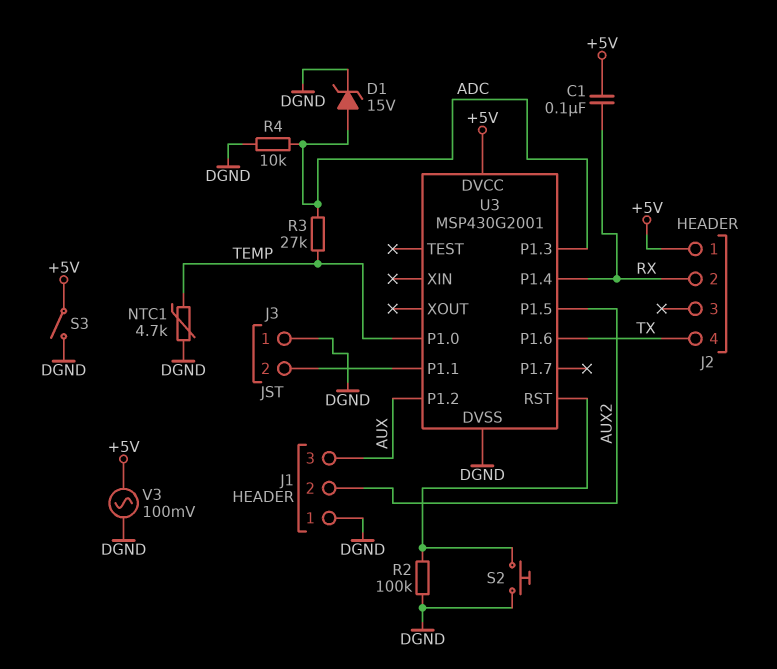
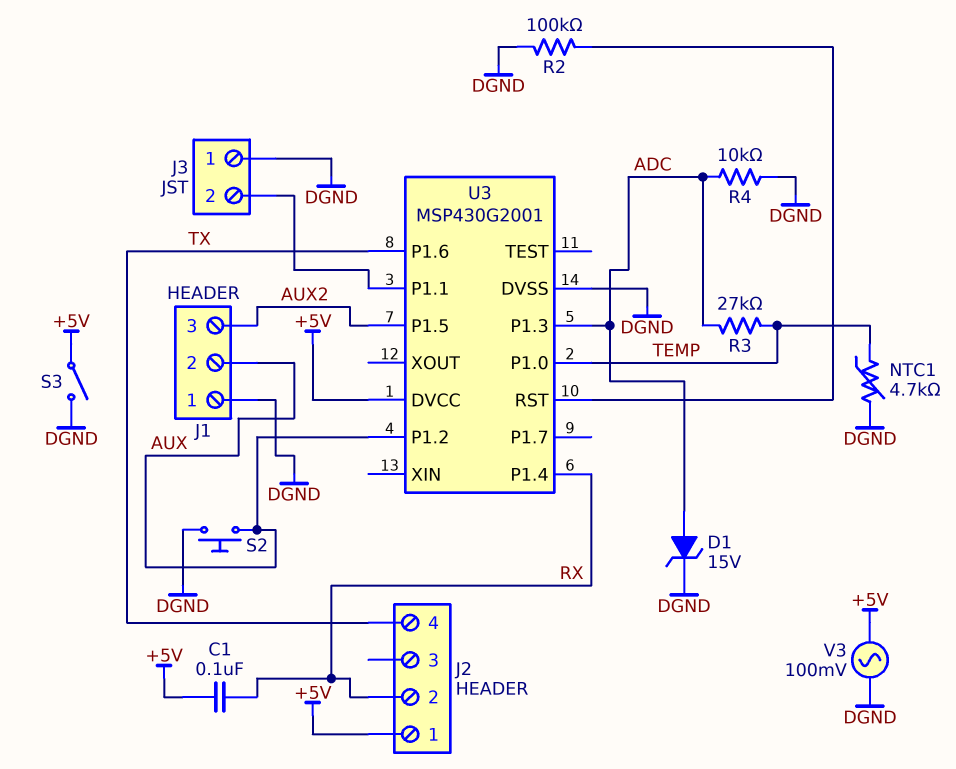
J1 pin 2: AUX2 -> AUX
J1 pin 3: AUX -> AUX2
S2: button (DGND, U3/RST) -> button (AUX, DGND)

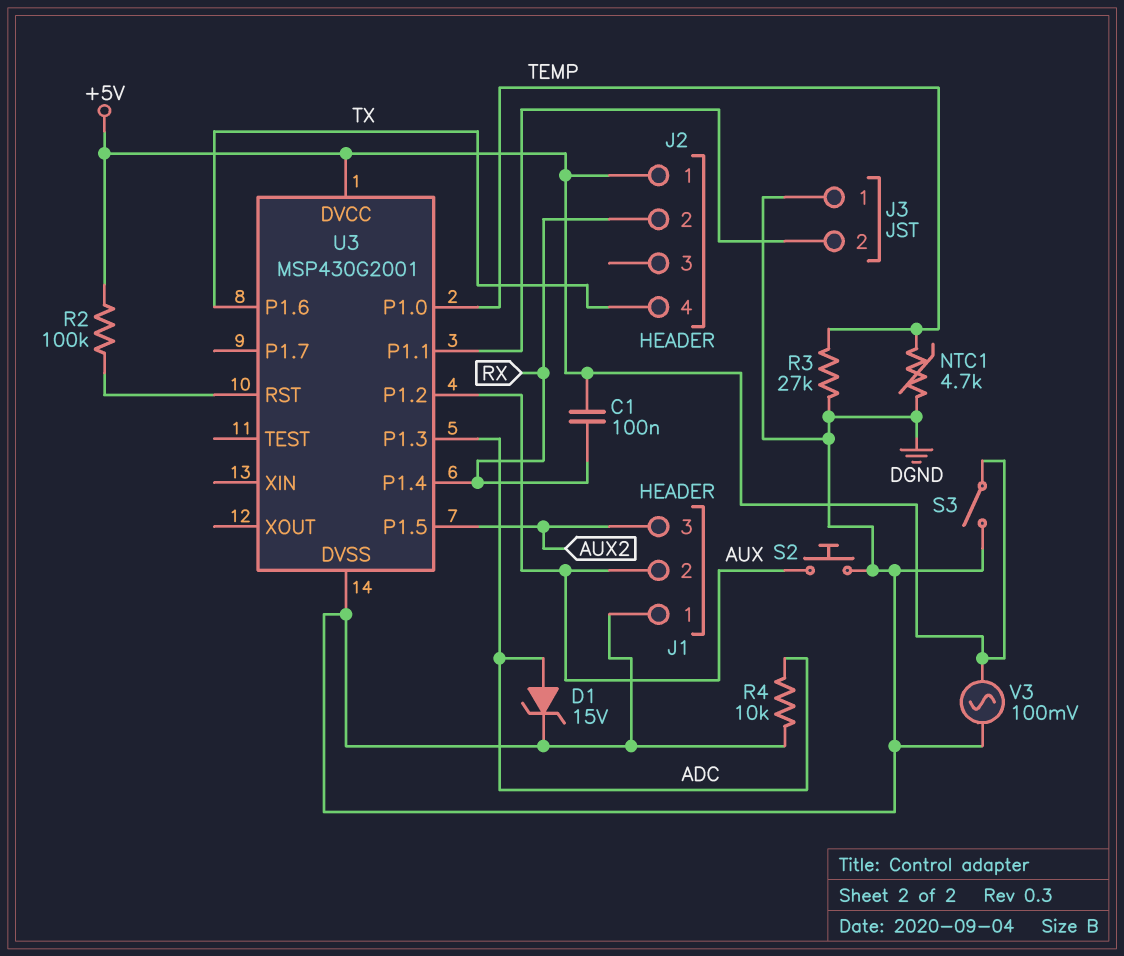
R2: 100k (DGND, U3/RST) -> 100k (+5V, U3/RST)
R3: 27k (ADC, TEMP) -> 27k (DGND, TEMP)

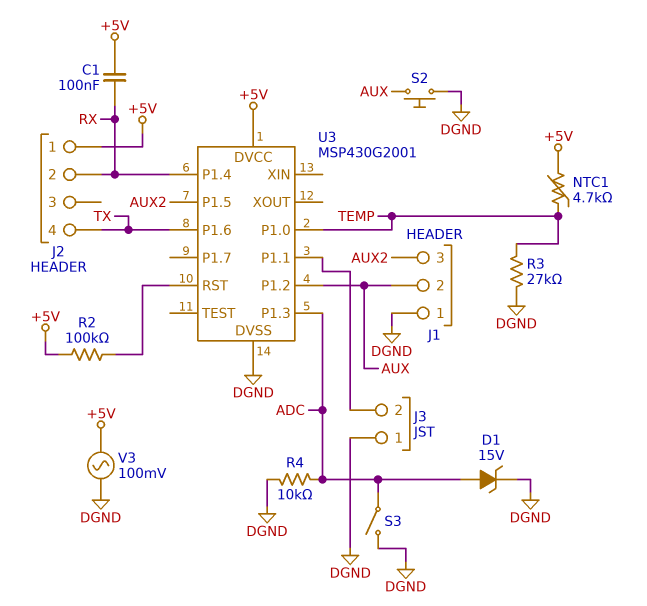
NTC1: 4.7k (DGND, TEMP) -> 4.7k (+5V, TEMP)
S3: switch (+5V, DGND) -> switch (ADC, DGND)

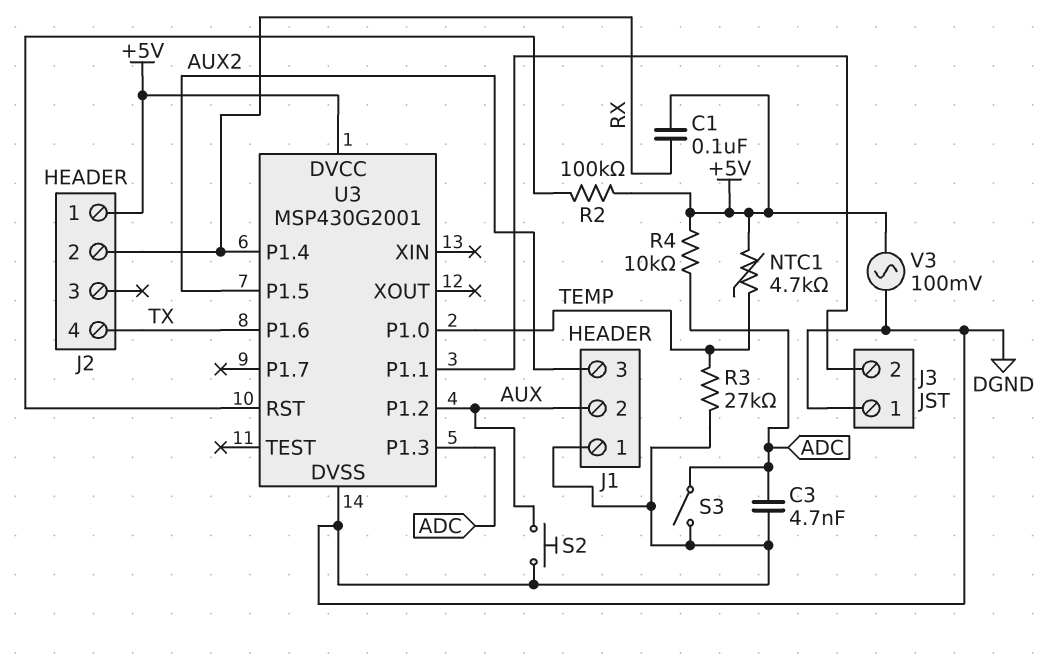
C3: none -> 4.7nF (ADC, DGND)
D1: zener 15V (A ADC, K DGND) -> none
R4: 10k (ADC, DGND) -> 10k (+5V, ADC)

